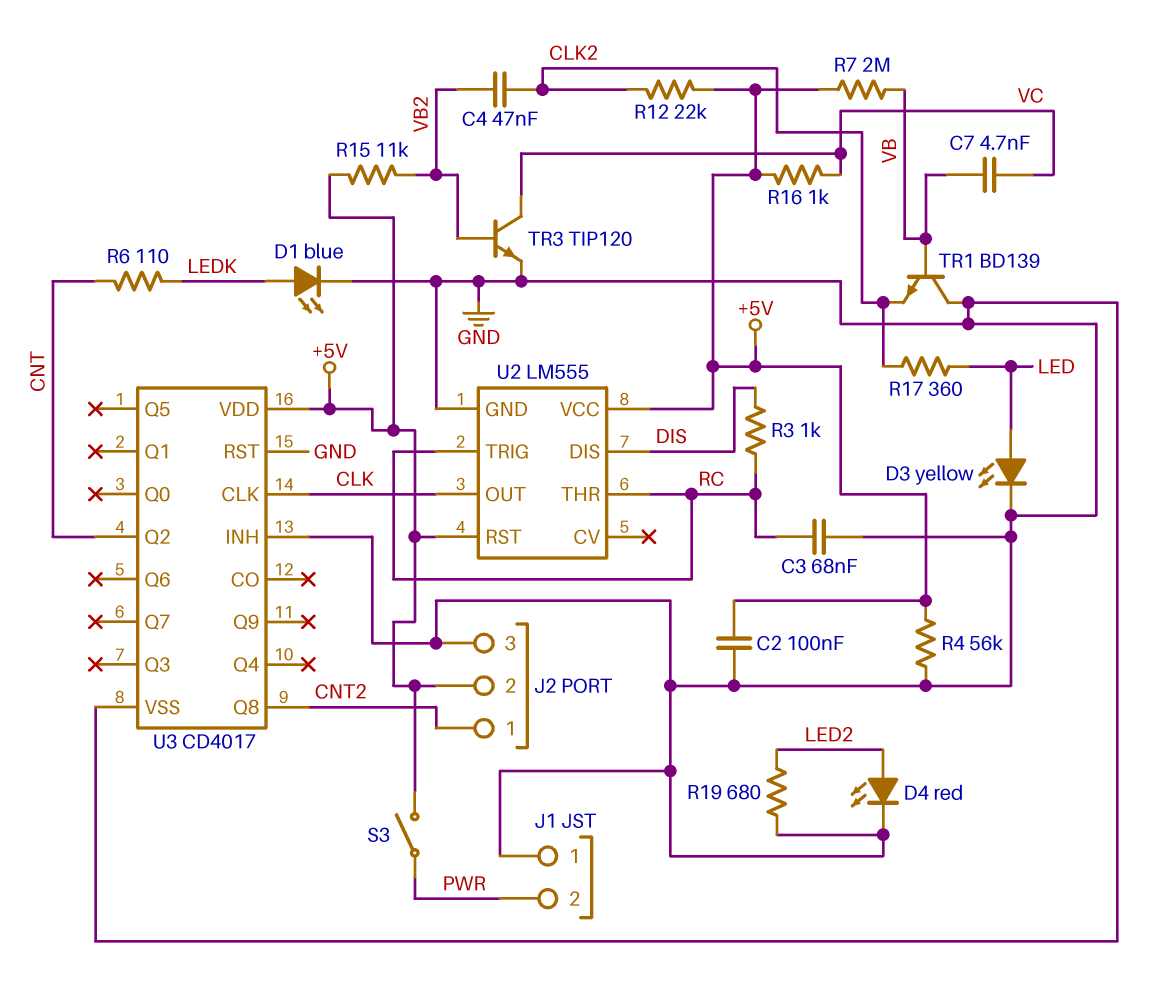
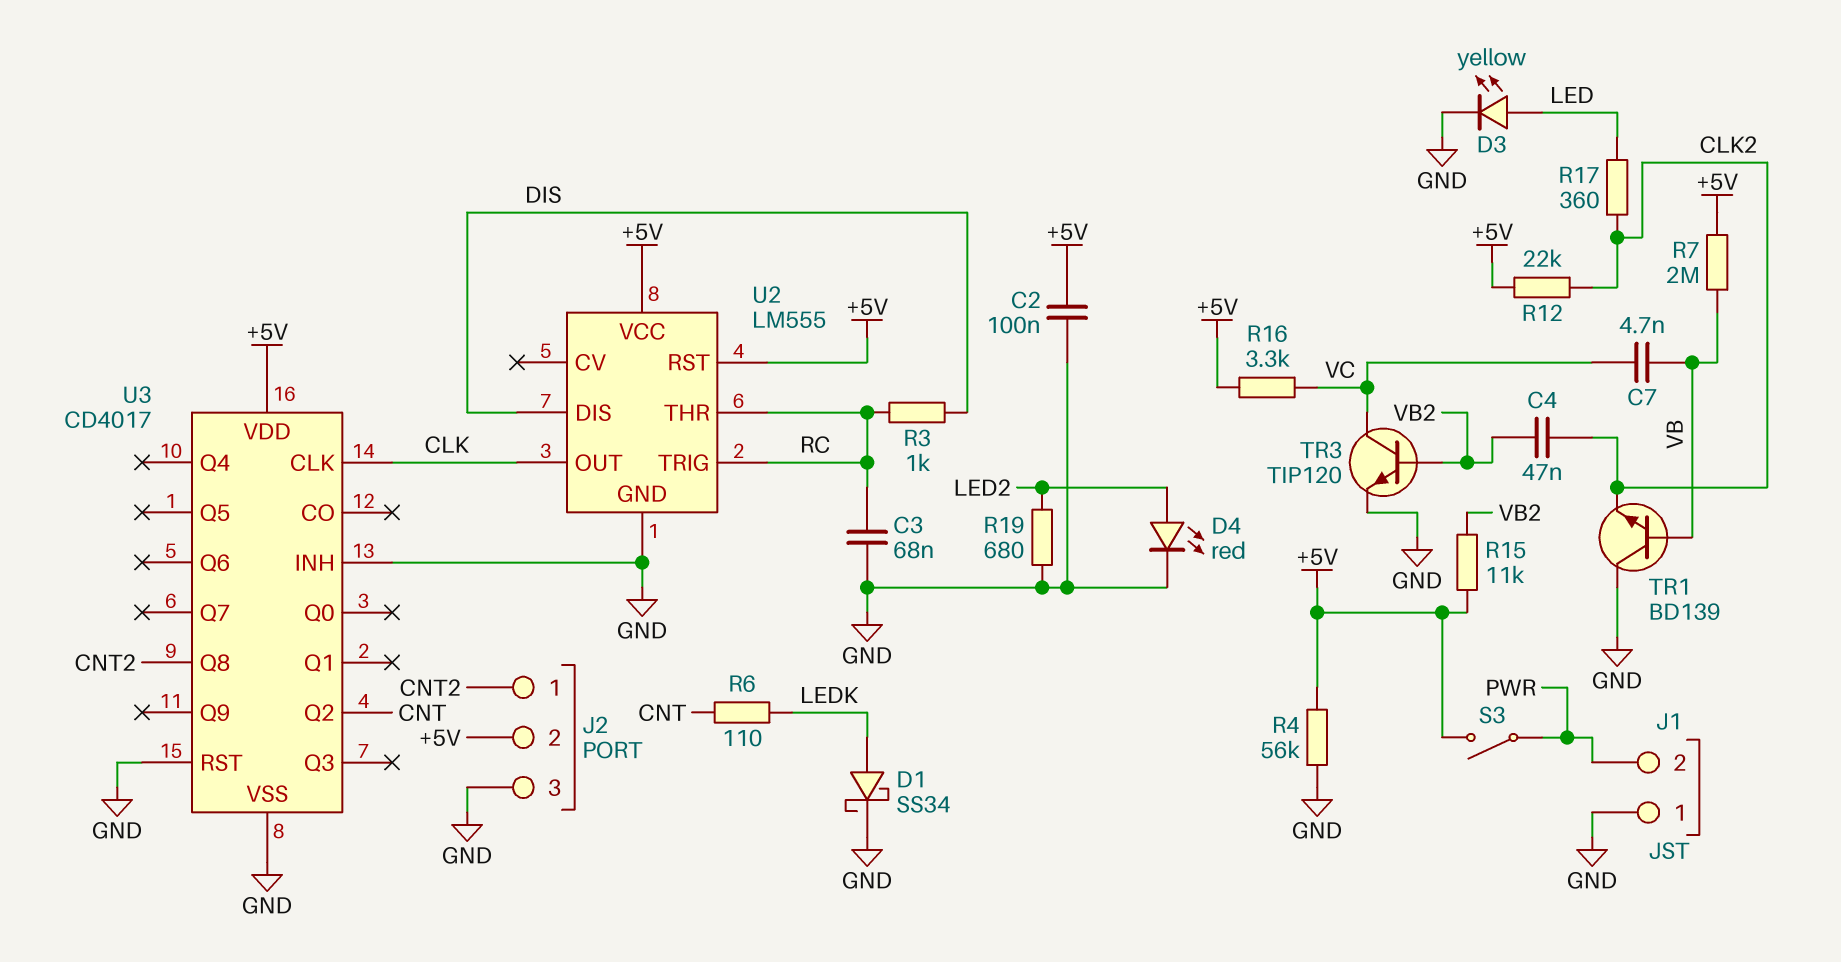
D1: LED blue (A LEDK, K GND) -> schottky SS34 (A LEDK, K GND)
R16: 1k (+5V, VC) -> 3.3k (+5V, VC)

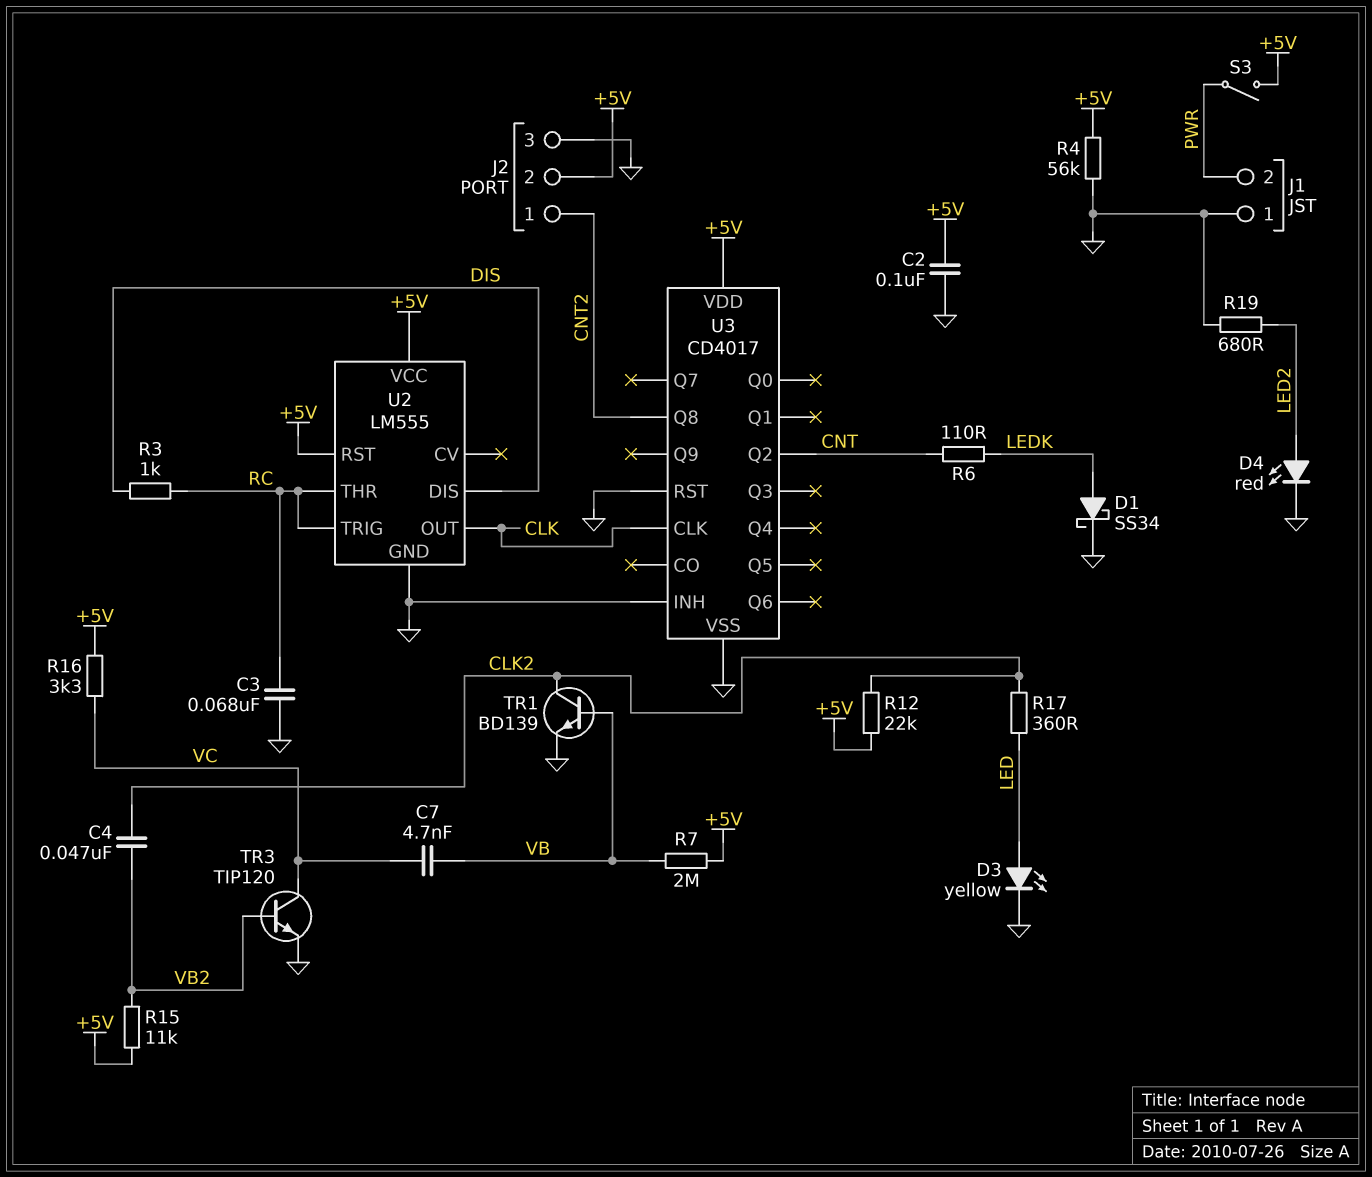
TR1: NPN BD139 (B VB, C GND, E CLK2) -> NPN BD139 (B VB, C CLK2, E GND)

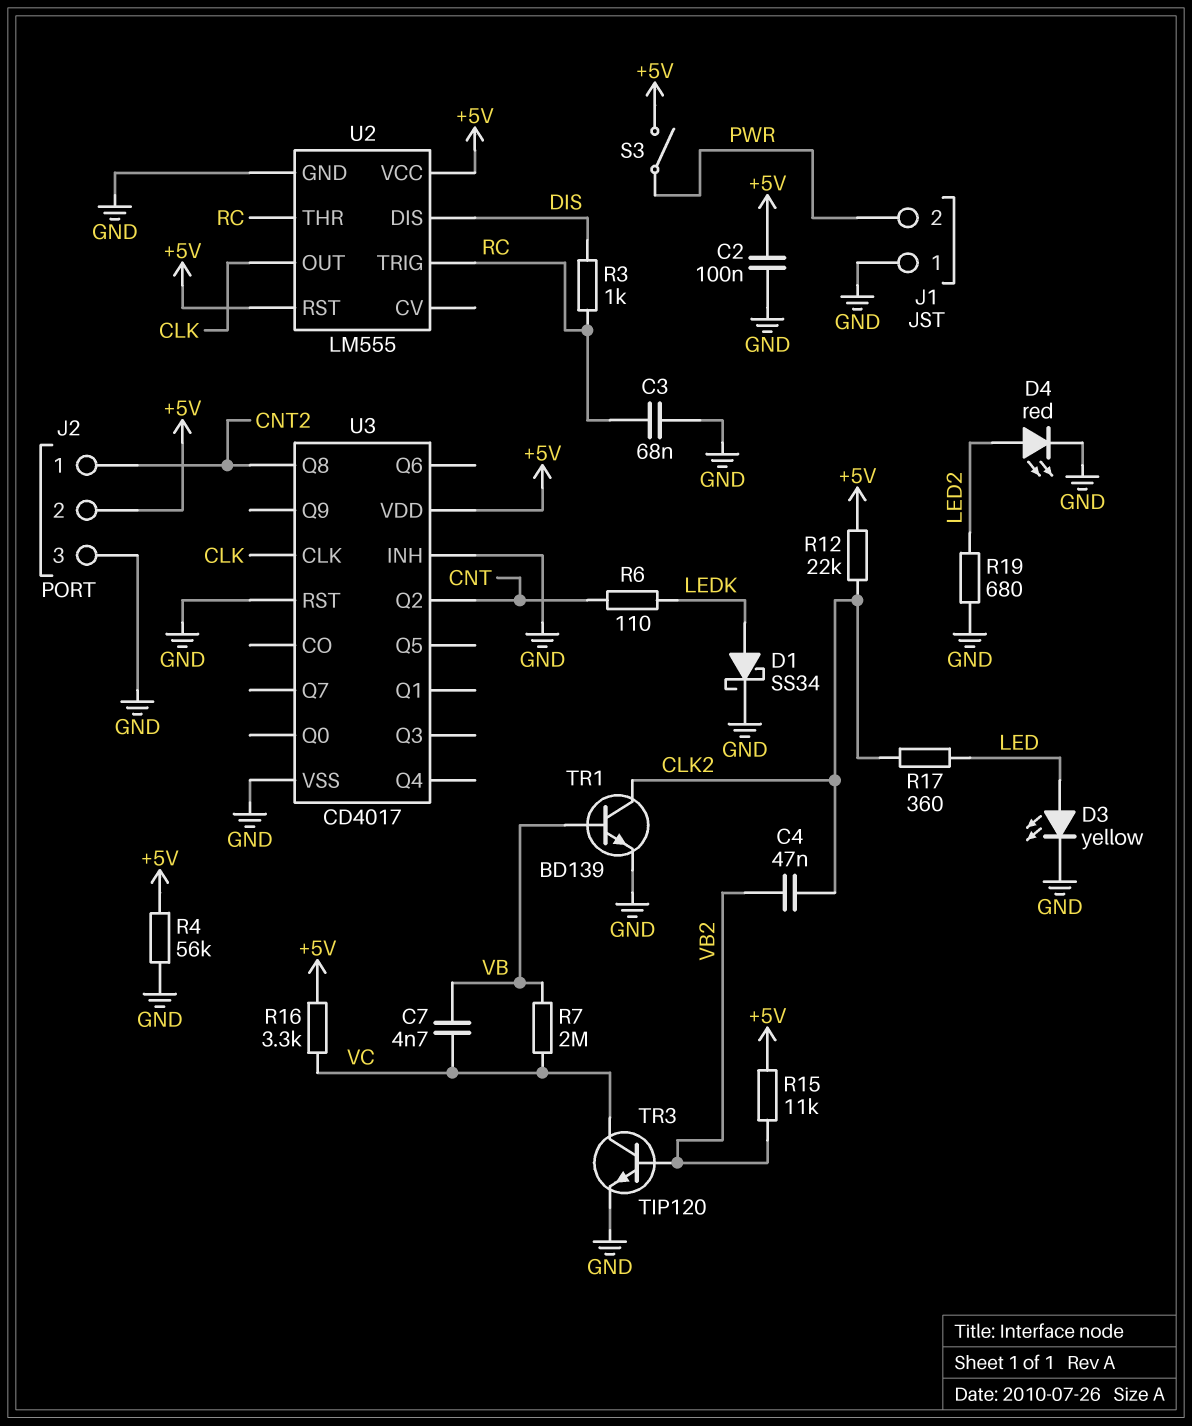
R7: 2M (+5V, VB) -> 2M (VB, VC)

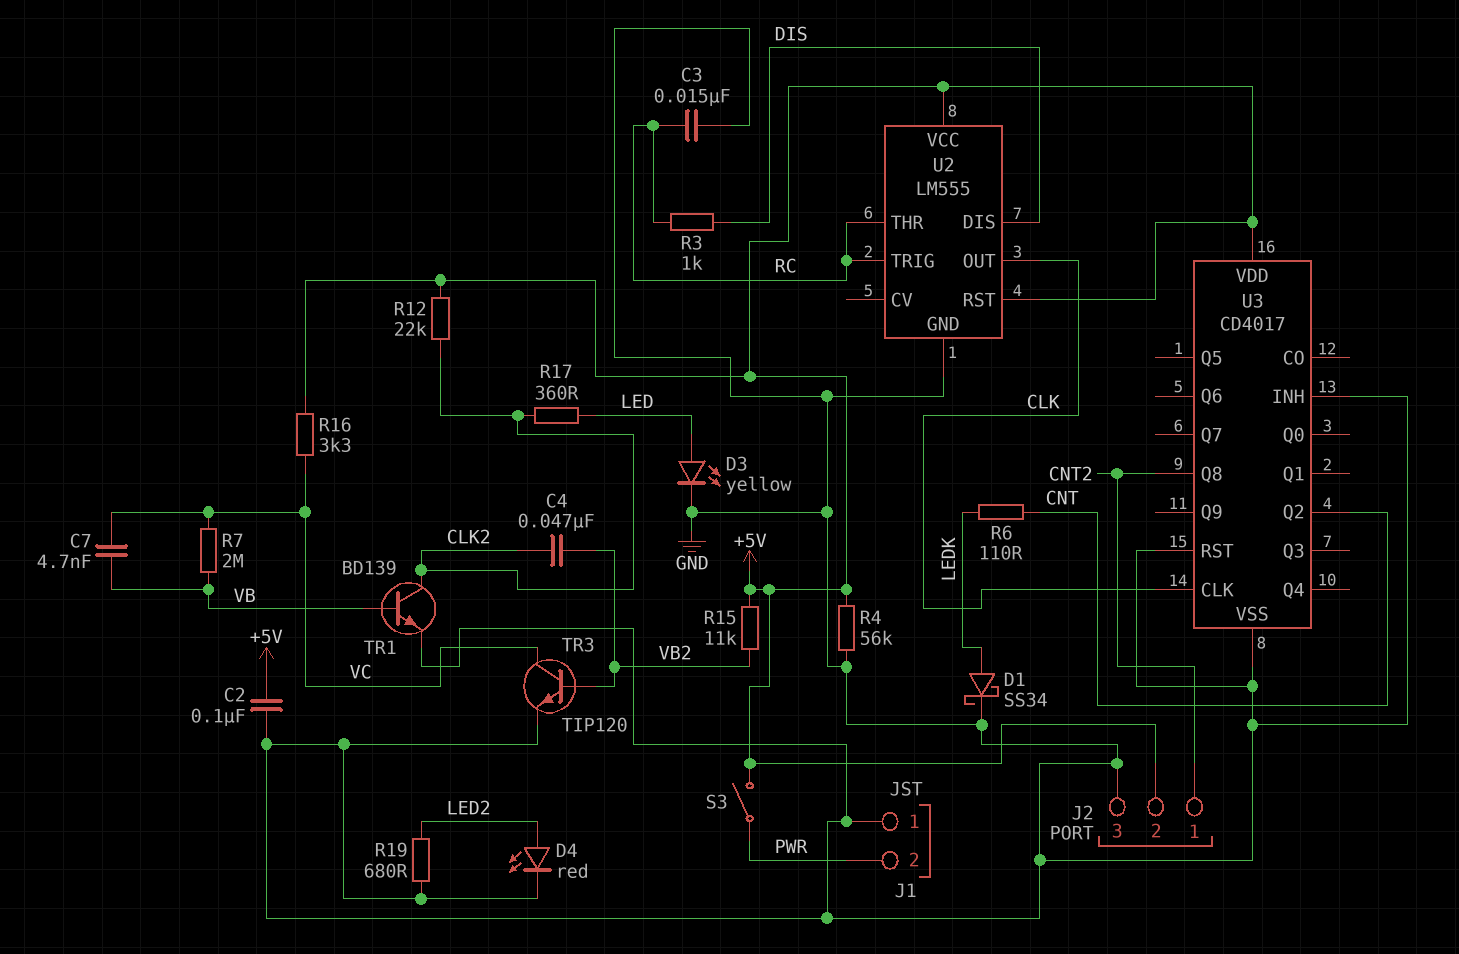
C3: 68nF (GND, RC) -> 15nF (GND, RC)

